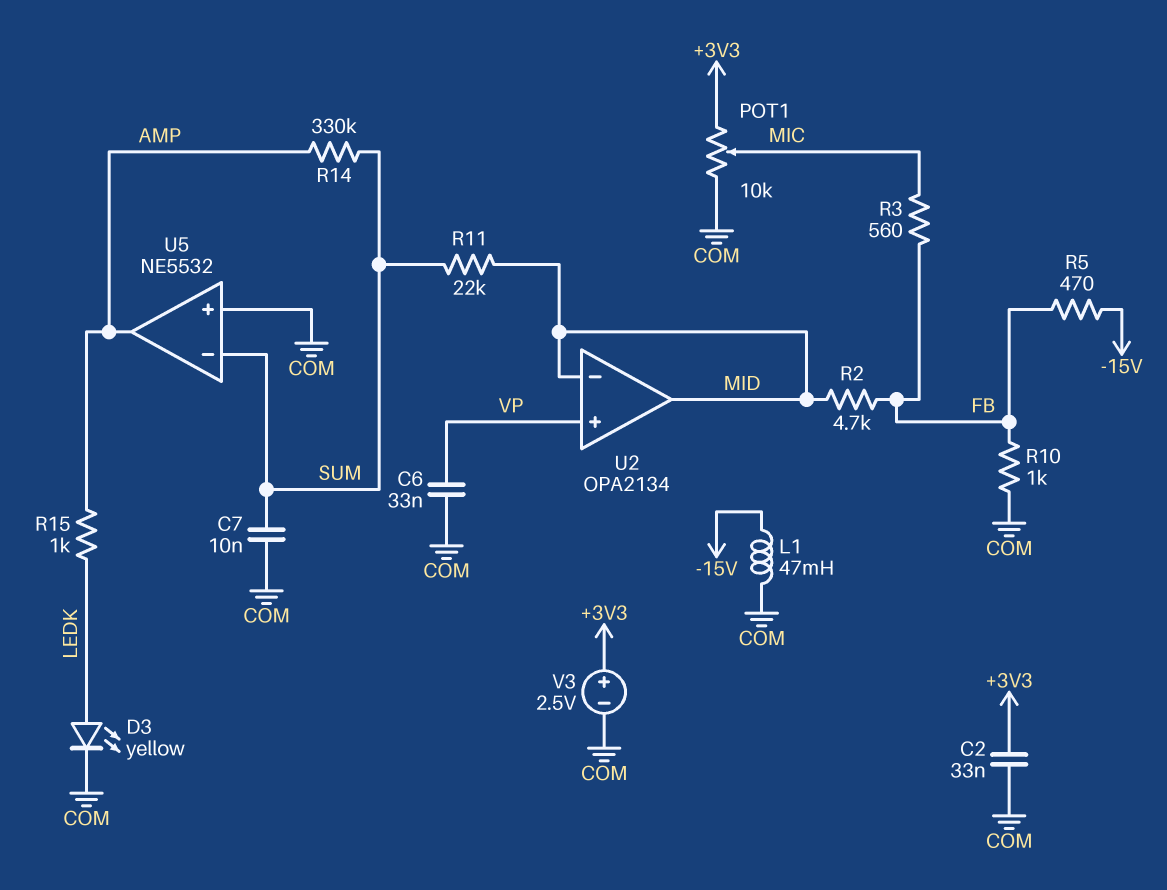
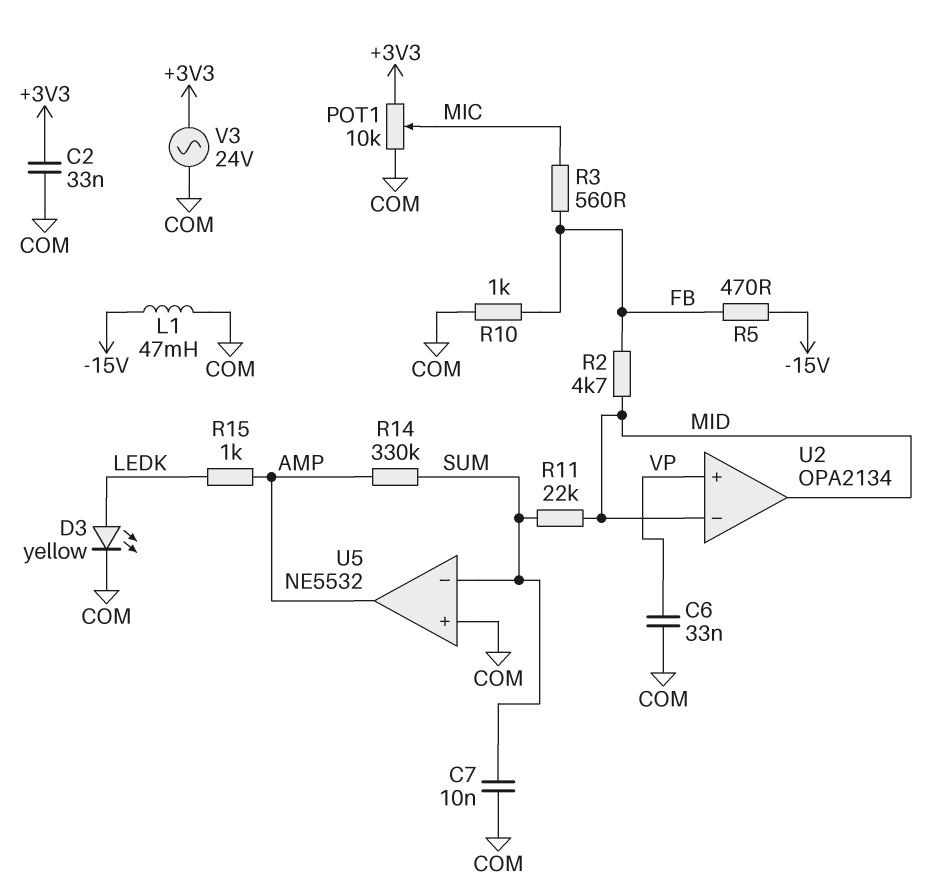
V3: 2.5V (plus +3V3, minus COM) -> AC 24V (+3V3, COM)

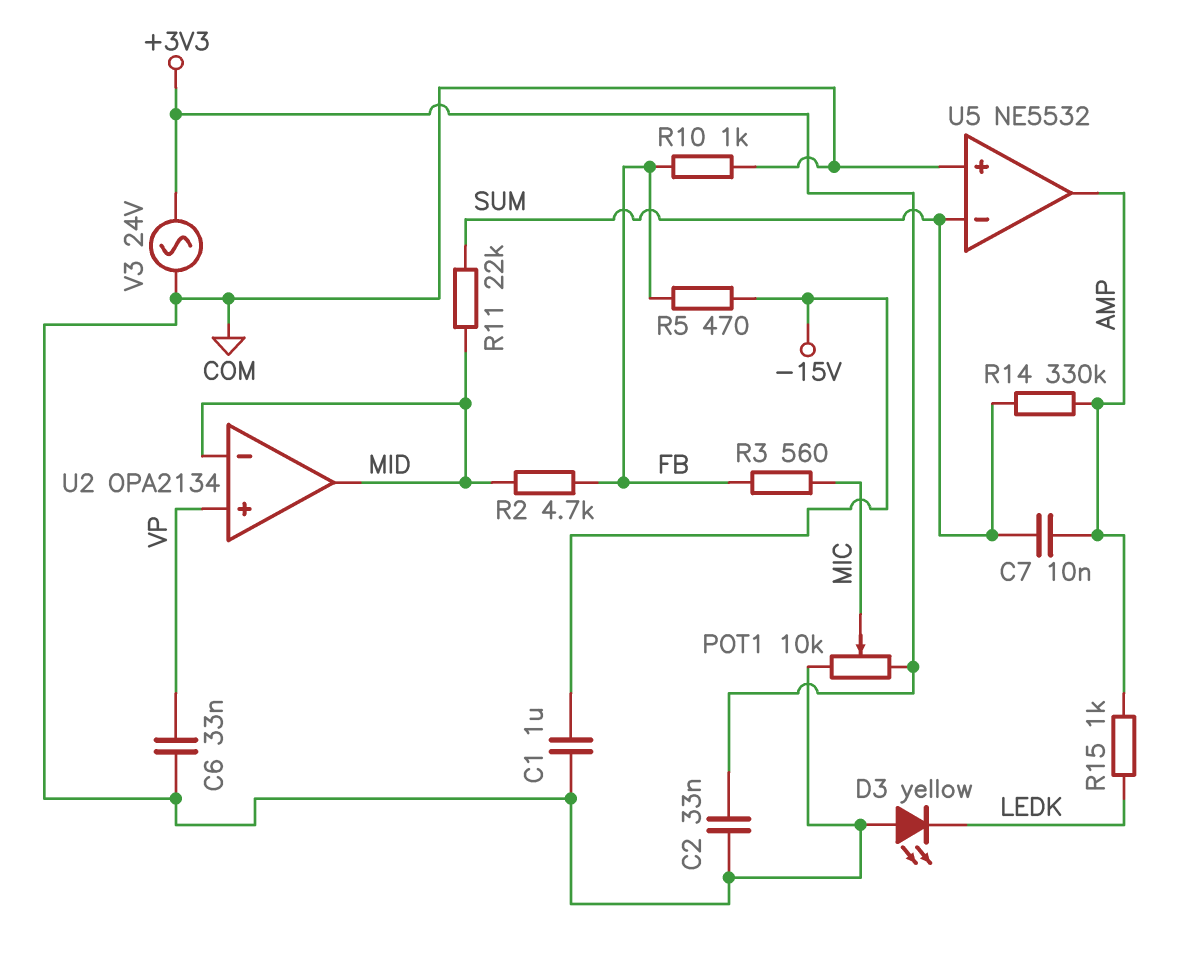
C1: none -> 1uF (-15V, COM)
C7: 10nF (COM, SUM) -> 10nF (AMP, SUM)
D3: LED yellow (A LEDK, K COM) -> LED yellow (A COM, K LEDK)
L1: 47mH (-15V, COM) -> none

